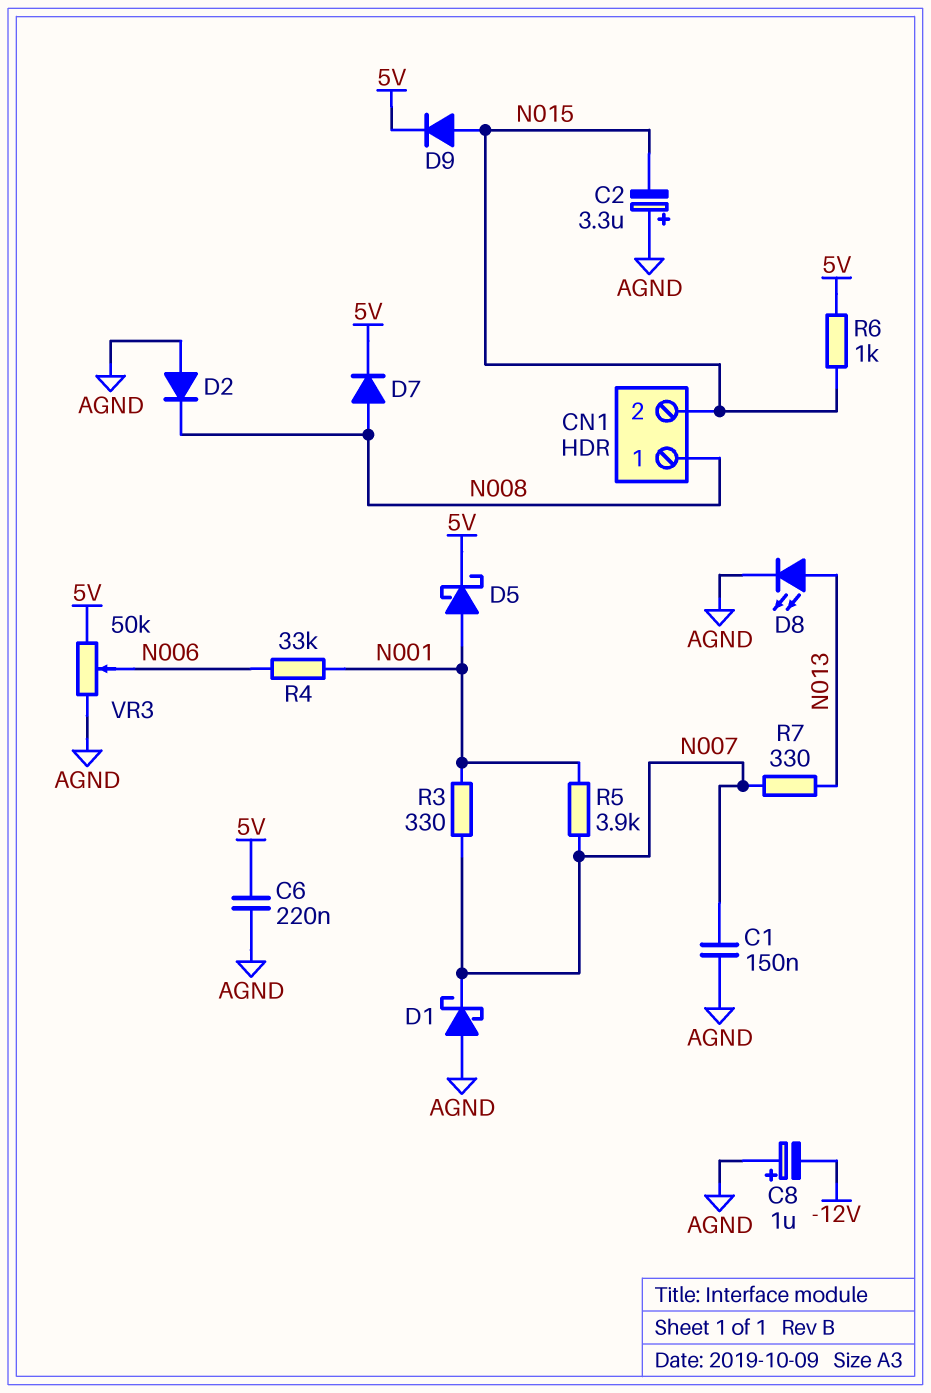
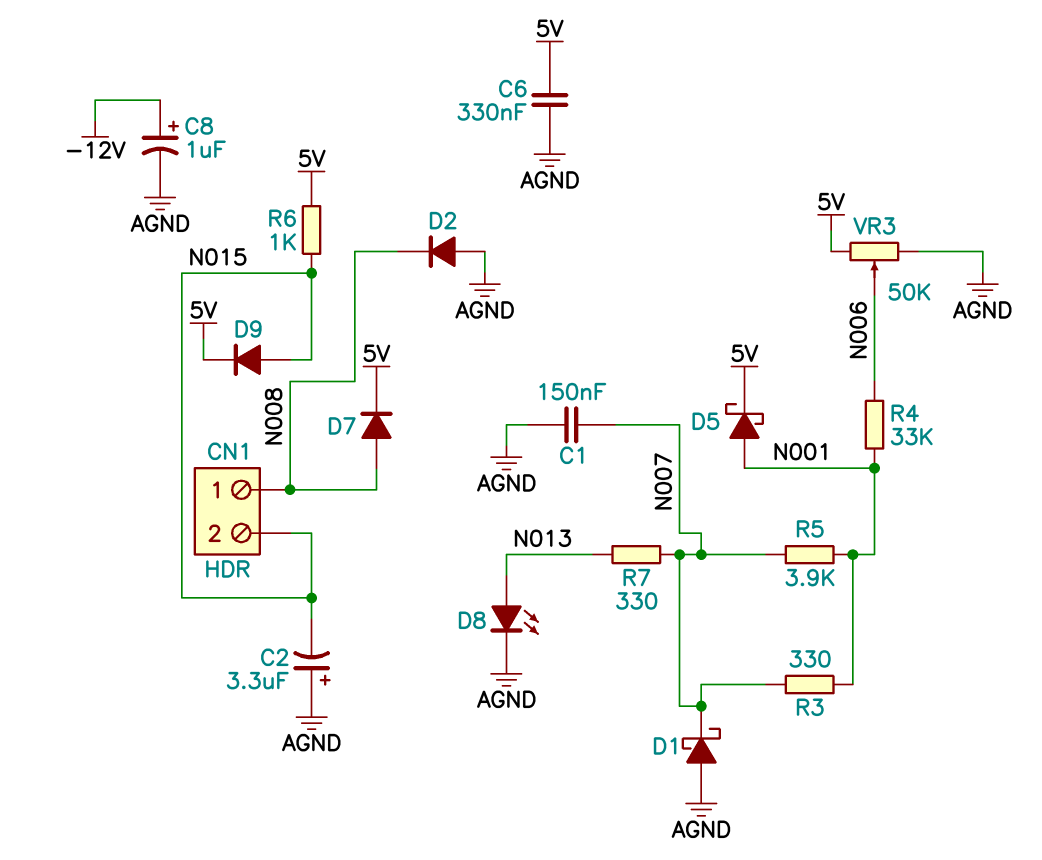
C6: 220nF (5V, AGND) -> 330nF (5V, AGND)
C8: 1uF (plus AGND, minus -12V) -> 1uF (plus -12V, minus AGND)

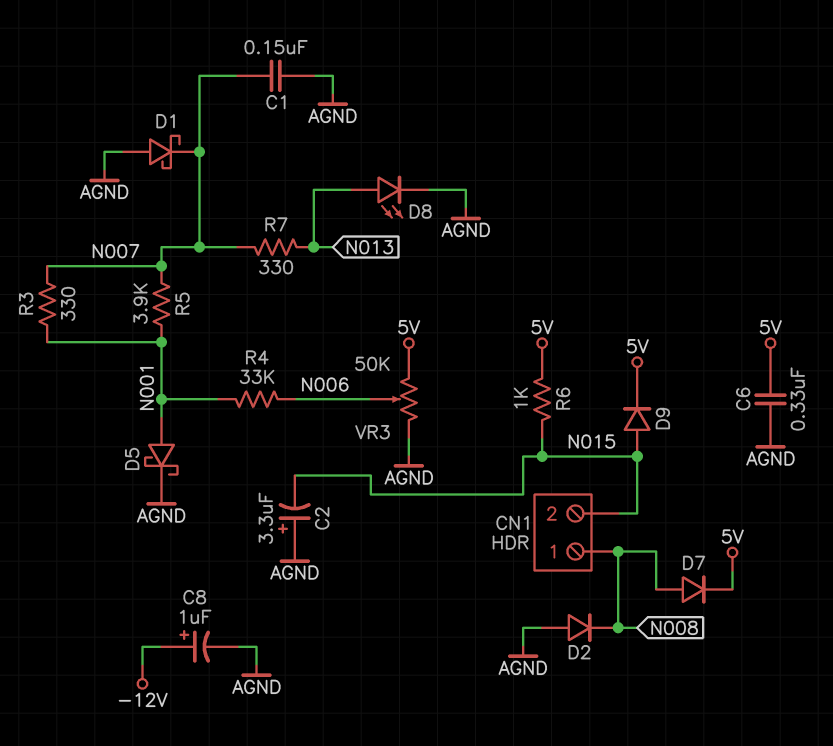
D5: schottky (A N001, K 5V) -> schottky (A N001, K AGND)

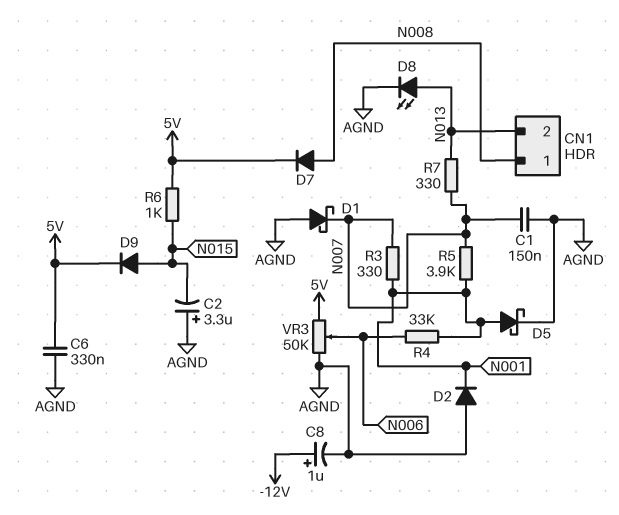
CN1 pin 2: N015 -> N013
D2: diode (A AGND, K N008) -> diode (A AGND, K N001)

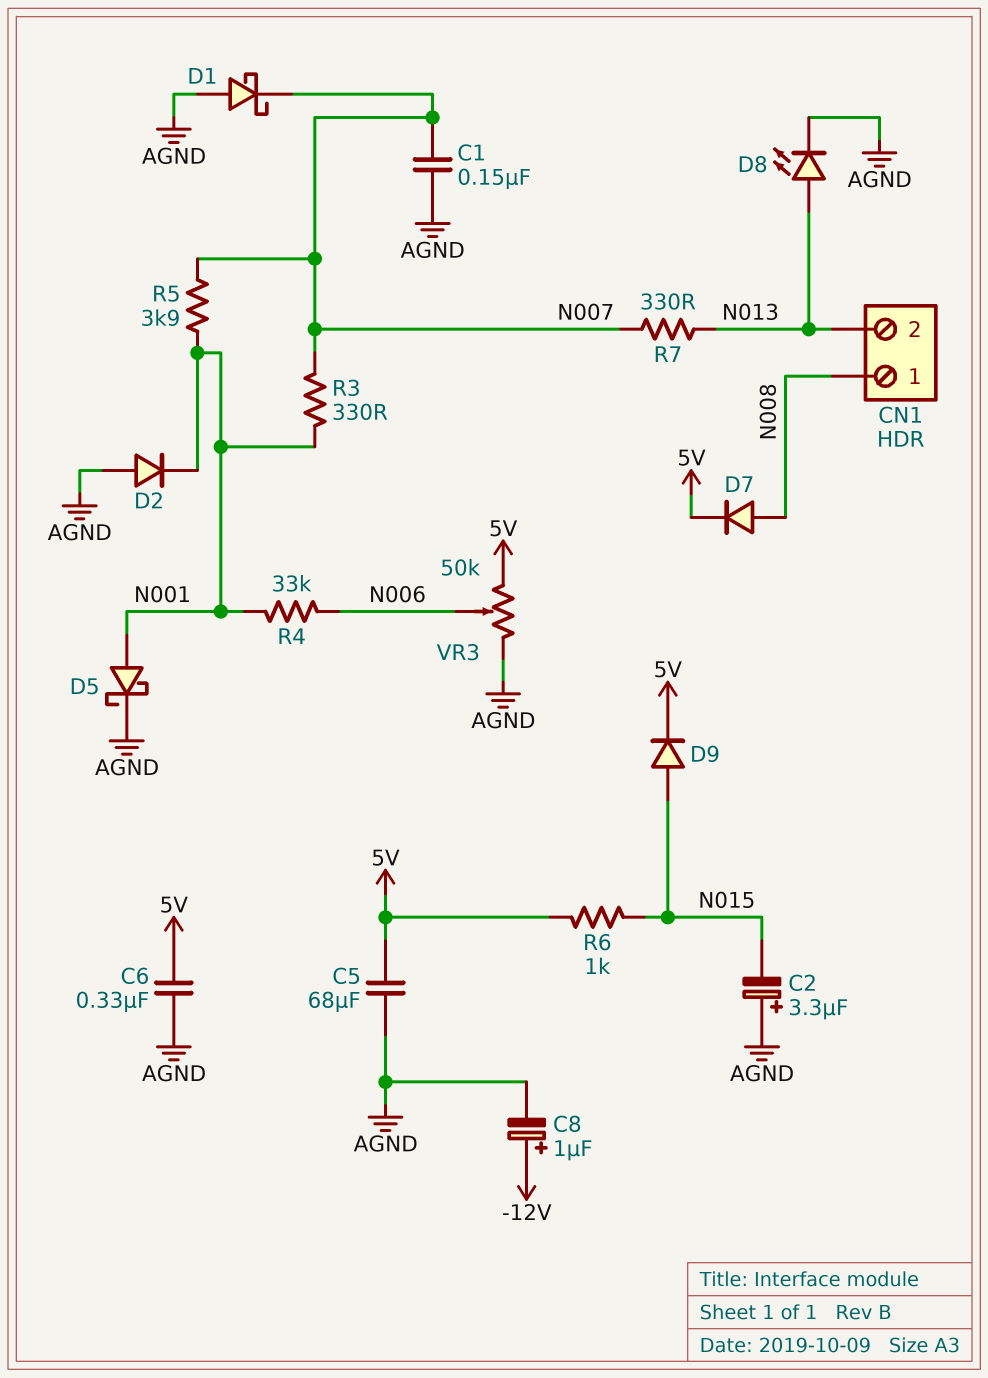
C5: none -> 68uF (5V, AGND)

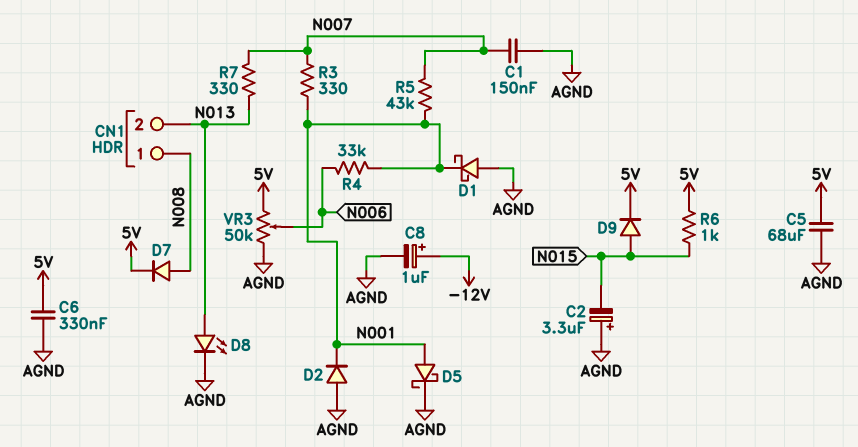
D1: schottky (A AGND, K N007) -> schottky (A AGND, K N001)
R5: 3.9k (N001, N007) -> 43k (N001, N007)

